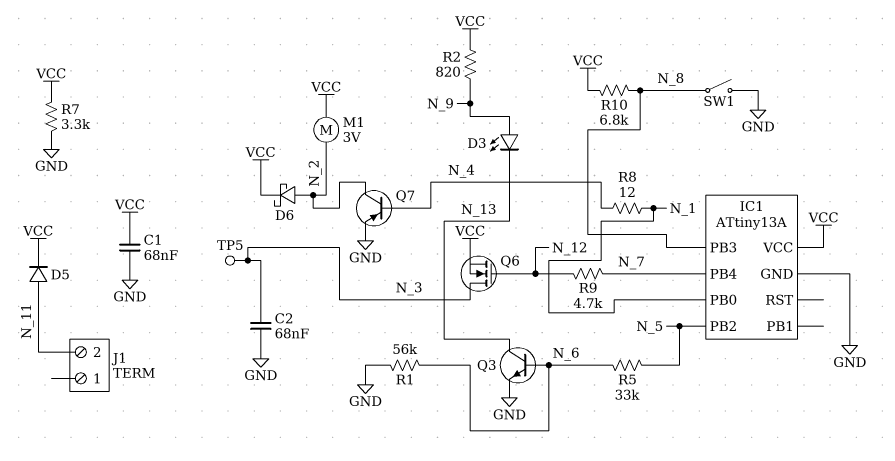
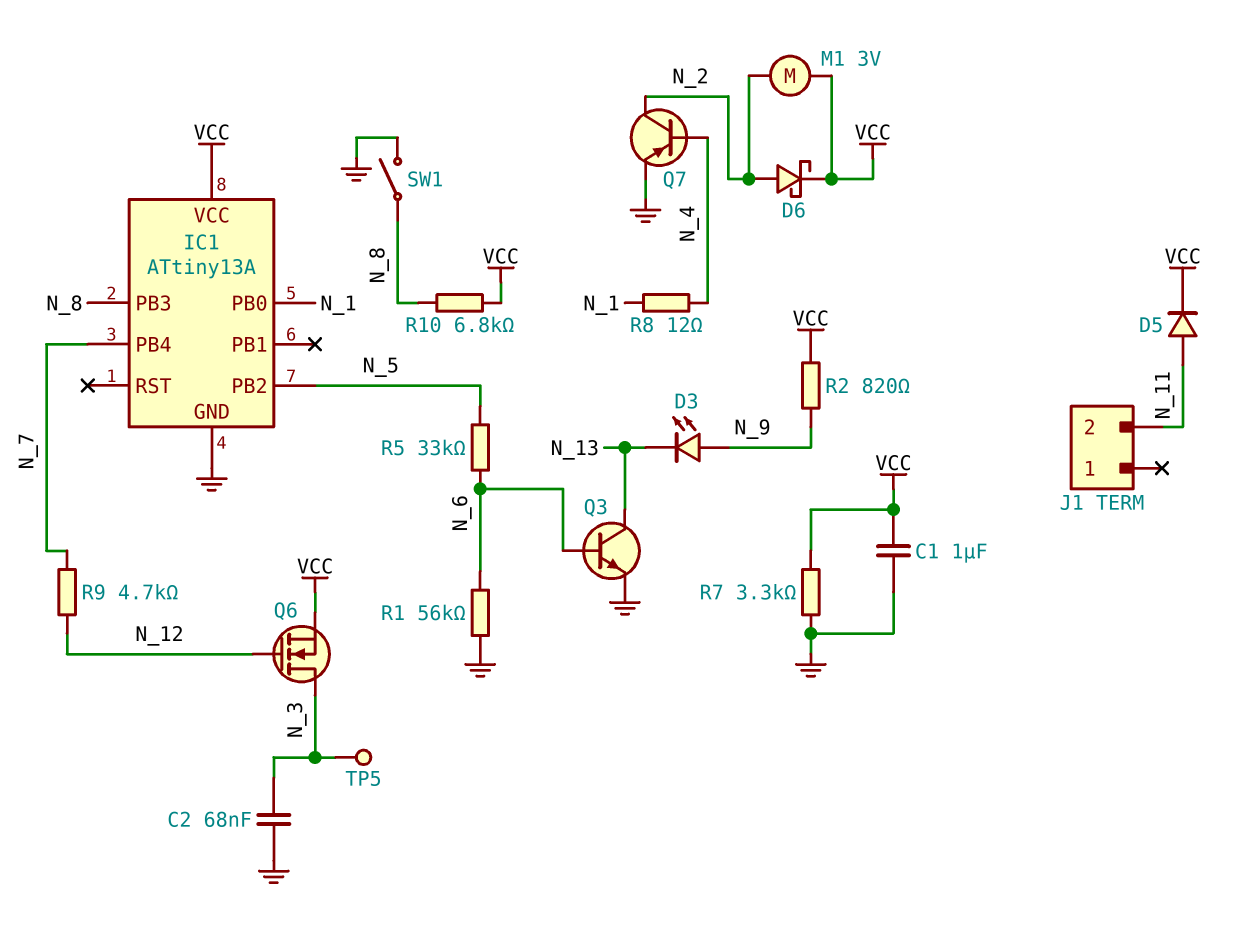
C1: 68nF (GND, VCC) -> 1uF (GND, VCC)

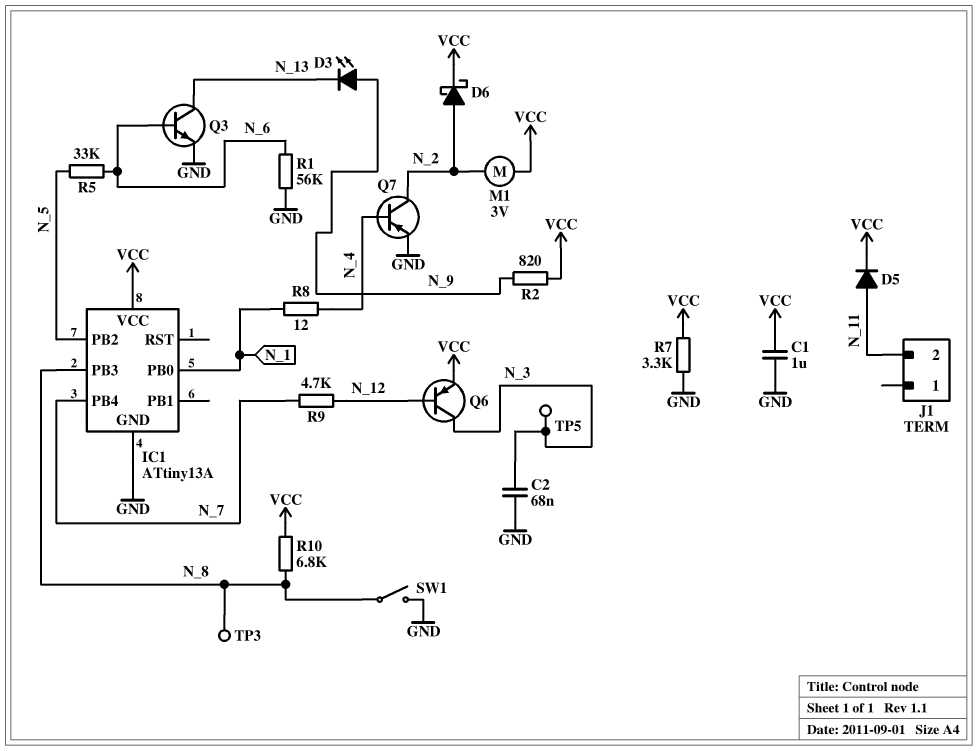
Q6: NMOS (G N_12, D N_3, S VCC) -> PNP (B N_12, C N_3, E VCC)
TP3: none -> test point (N_8)

